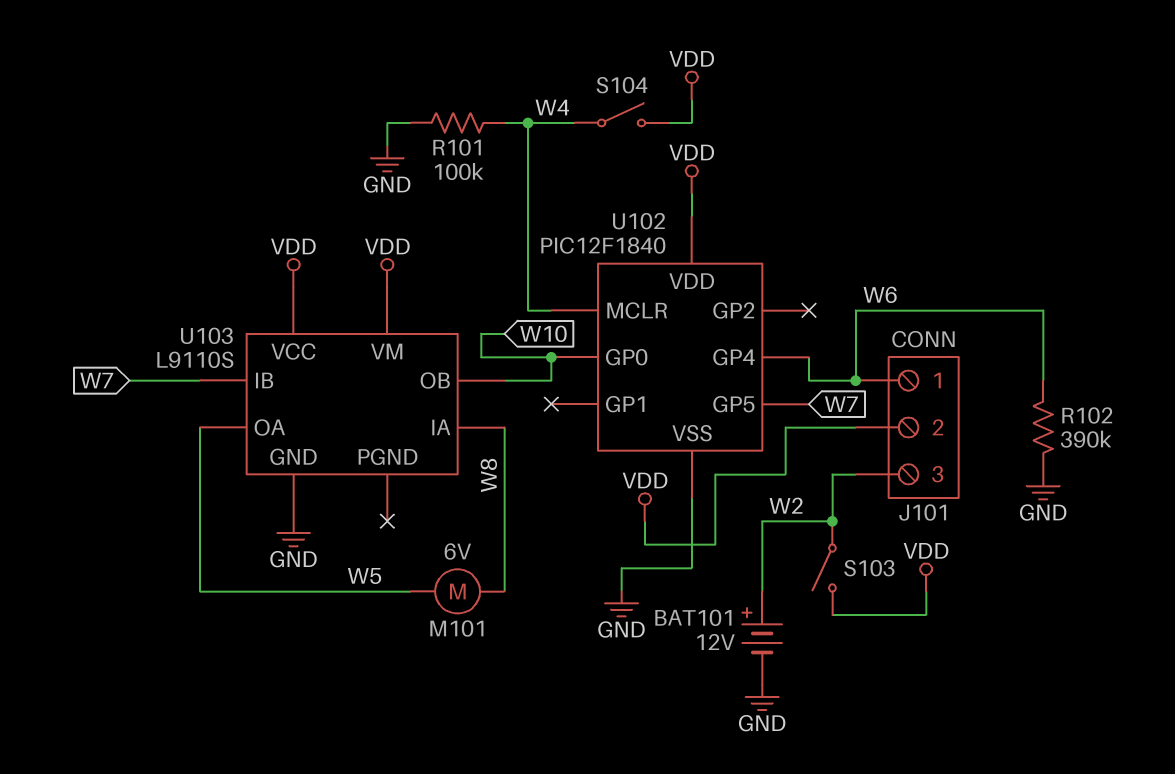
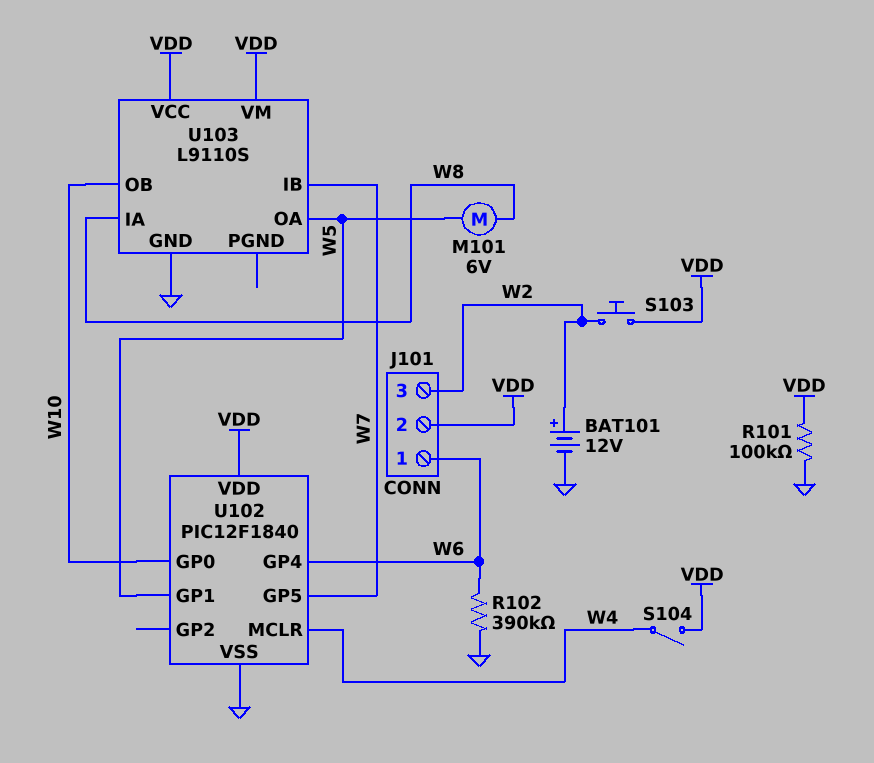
R101: 100k (GND, W4) -> 100k (GND, VDD)
S103: switch (VDD, W2) -> button (VDD, W2)
U102 pin GP1: none -> W5

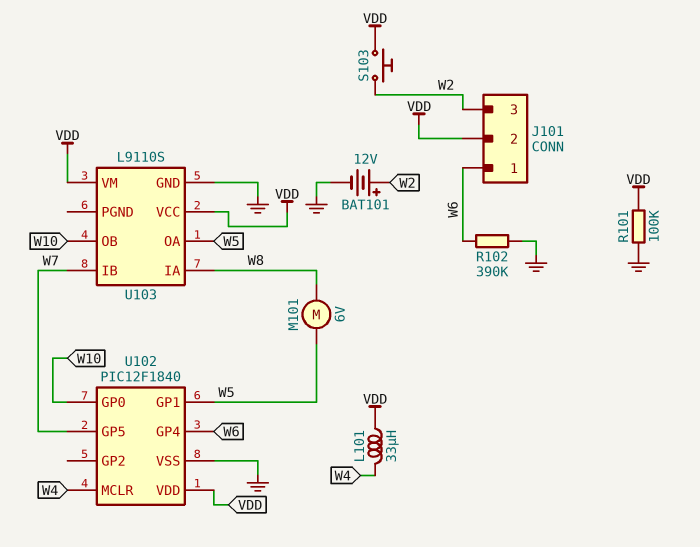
L101: none -> 33uH (VDD, W4)
S104: switch (VDD, W4) -> none

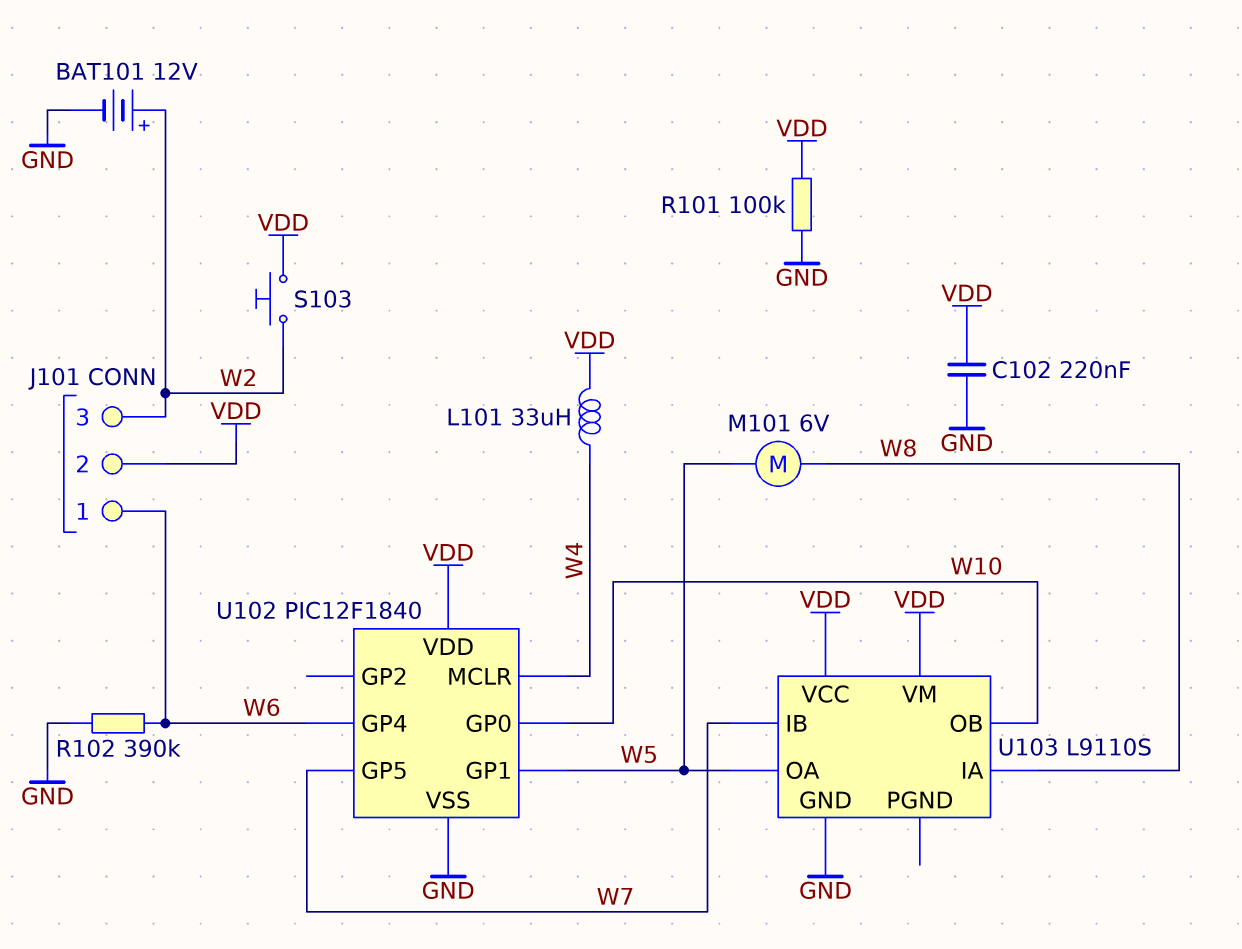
C102: none -> 220nF (GND, VDD)

